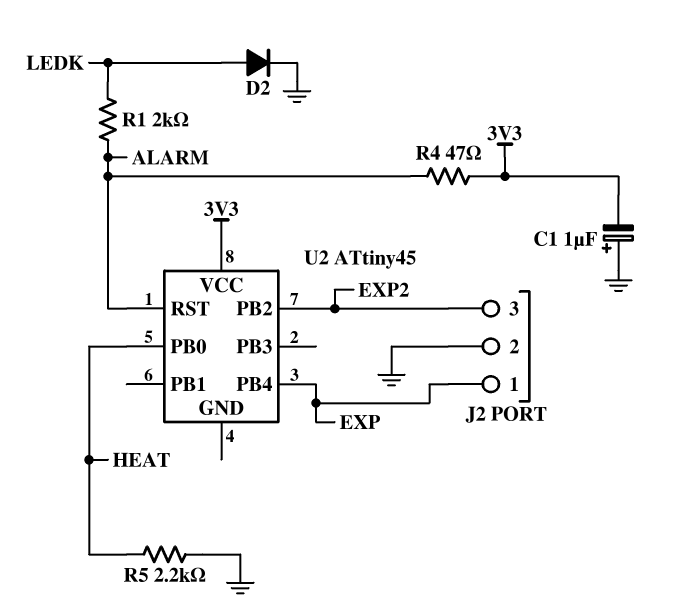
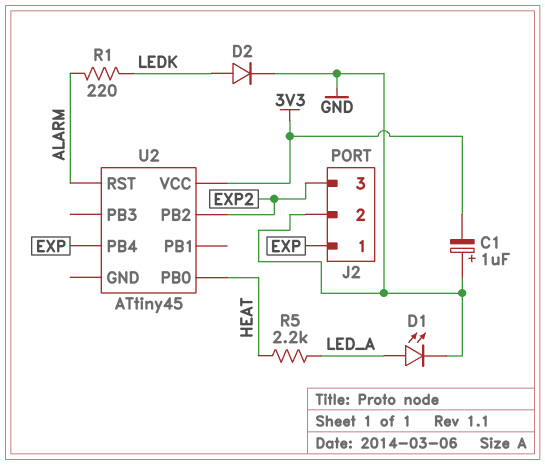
D1: none -> LED (A LED_A, K GND)
R1: 2k (ALARM, LEDK) -> 220 (ALARM, LEDK)
R4: 47 (3V3, ALARM) -> none
R5: 2.2k (GND, HEAT) -> 2.2k (HEAT, LED_A)

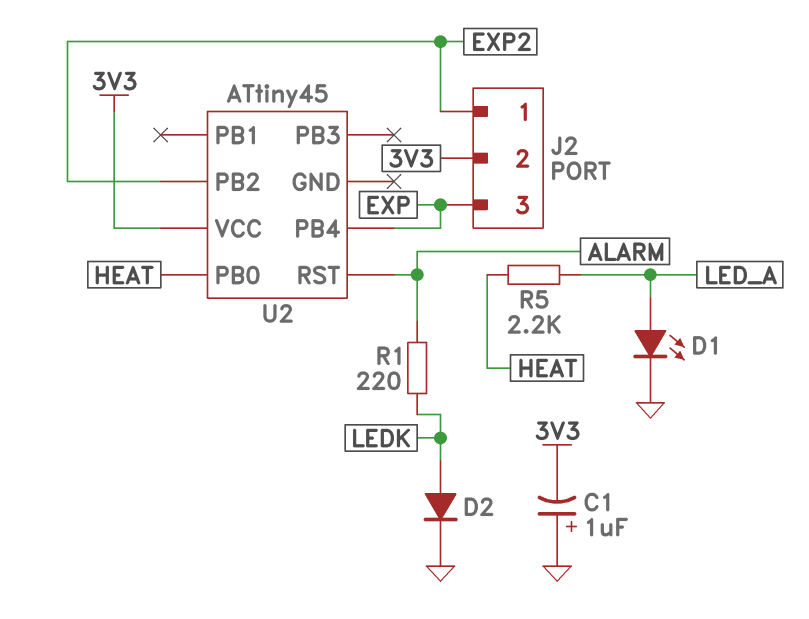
J2 pin 1: EXP -> EXP2
J2 pin 2: GND -> 3V3
J2 pin 3: EXP2 -> EXP

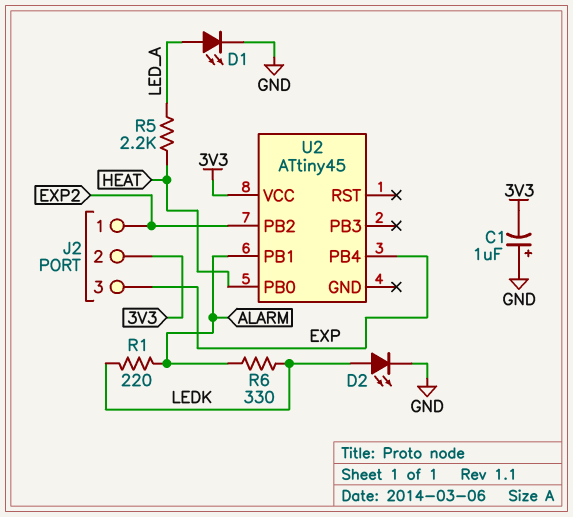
D2: diode (A LEDK, K GND) -> LED (A LEDK, K GND)
R6: none -> 330 (ALARM, LEDK)
U2 pin PB1: none -> ALARM
U2 pin RST: ALARM -> none

